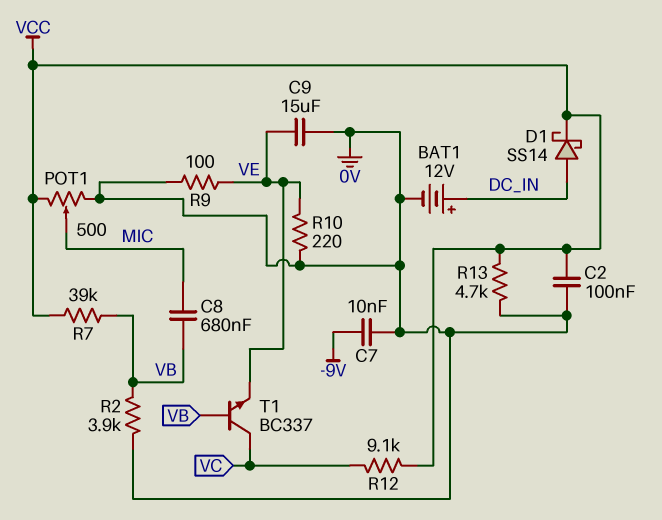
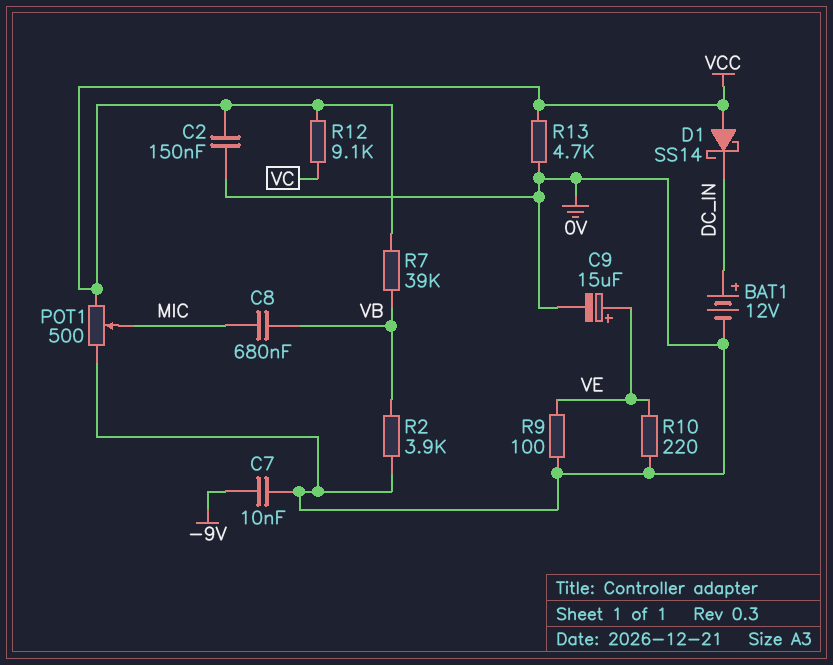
C2: 100nF (0V, VCC) -> 150nF (0V, VCC)
C9: 15uF (0V, VE) -> 15uF (plus VE, minus 0V)
D1: schottky SS14 (A DC_IN, K VCC) -> schottky SS14 (A VCC, K DC_IN)
T1: NPN BC337 (B VB, C VC, E VE) -> none

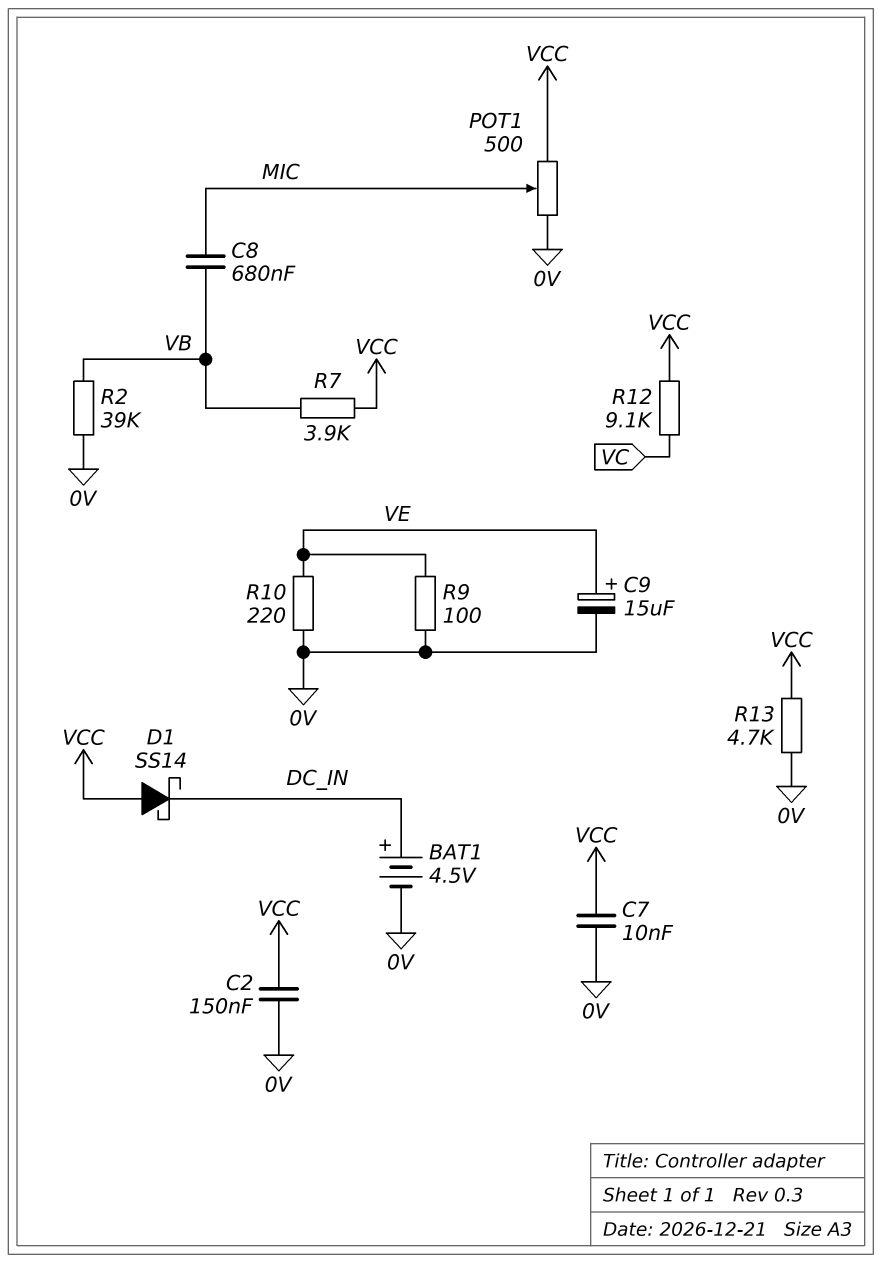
BAT1: 12V (plus DC_IN, minus 0V) -> 4.5V (plus DC_IN, minus 0V)
C7: 10nF (-9V, 0V) -> 10nF (0V, VCC)
R2: 3.9k (0V, VB) -> 39k (0V, VB)
R7: 39k (VB, VCC) -> 3.9k (VB, VCC)

